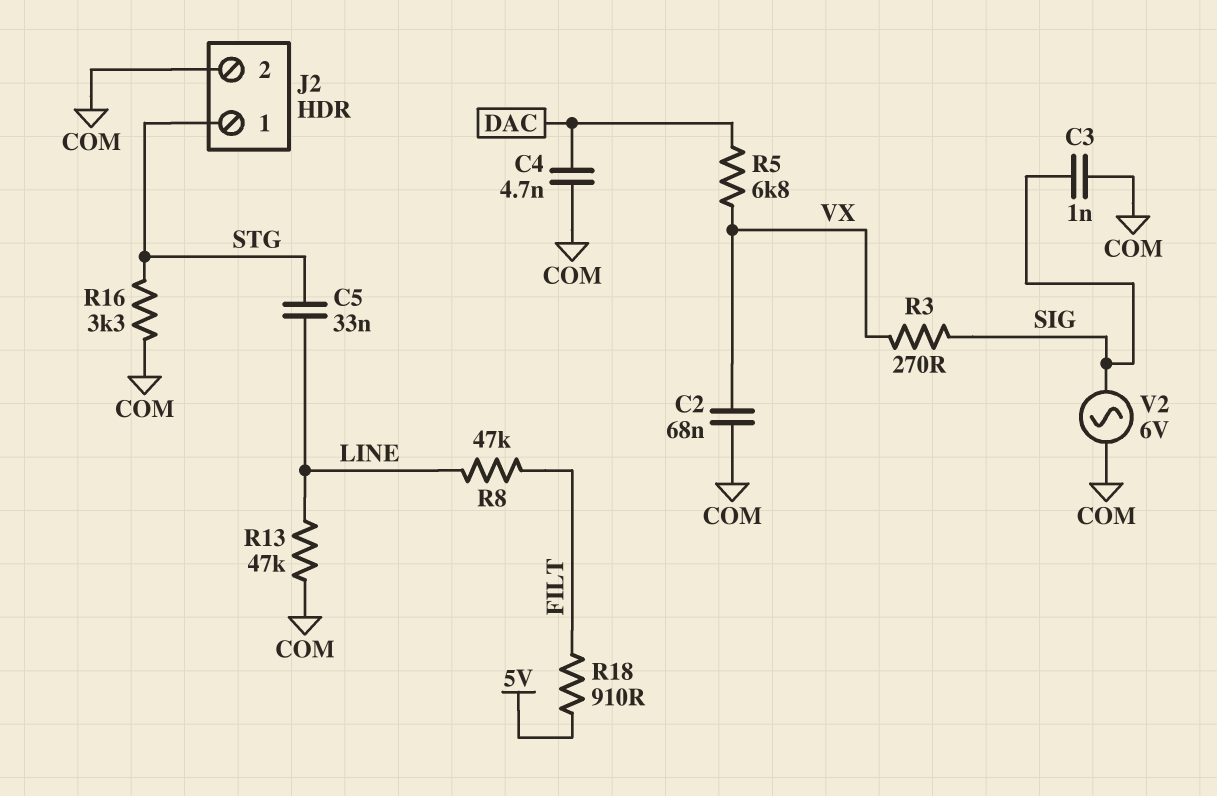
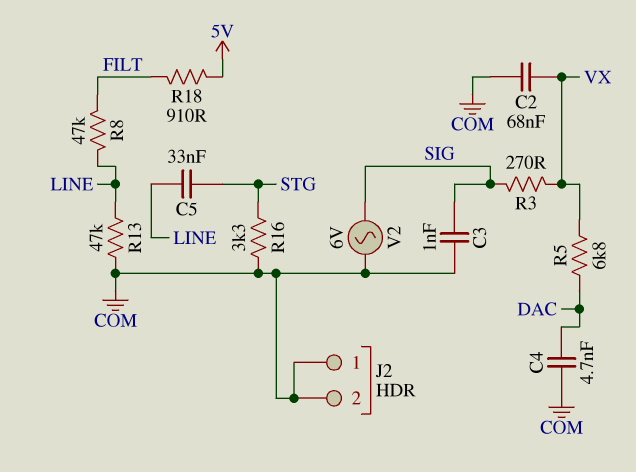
J2 pin 1: STG -> COM

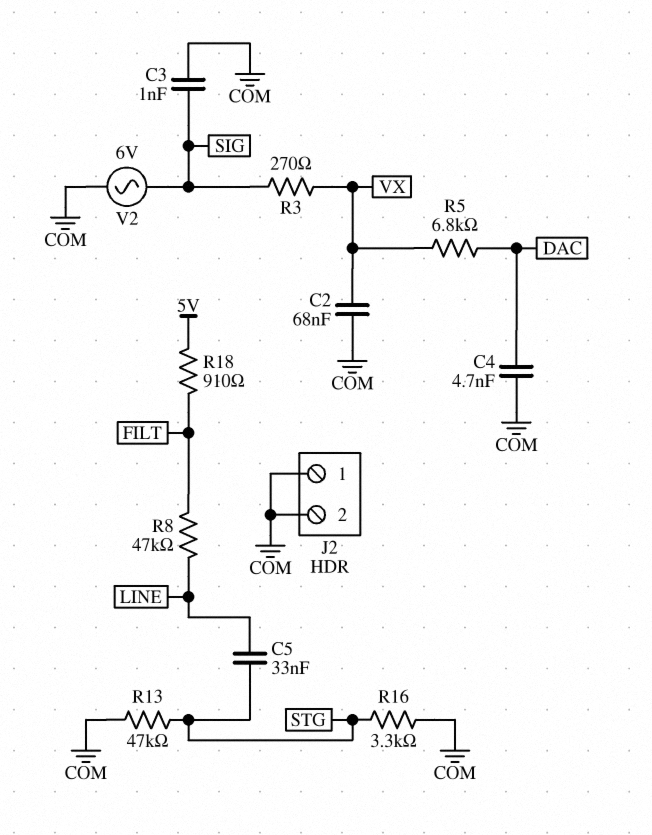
R13: 47k (COM, LINE) -> 47k (COM, STG)

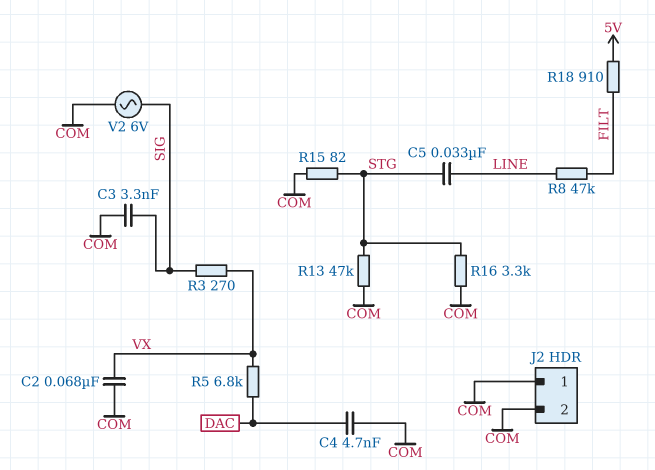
C3: 1nF (COM, SIG) -> 3.3nF (COM, SIG)
R15: none -> 82 (COM, STG)

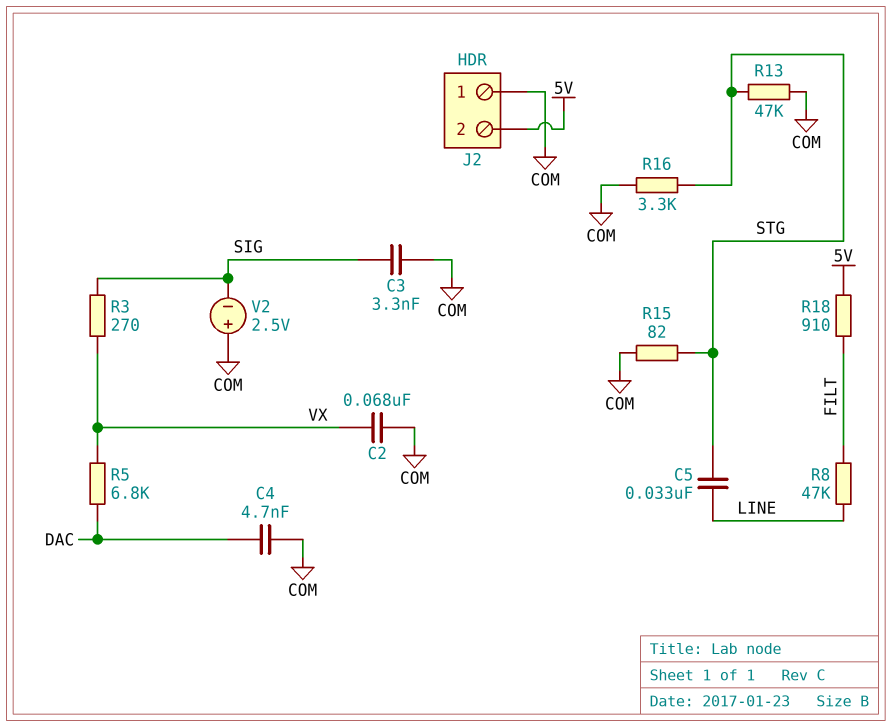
J2 pin 2: COM -> 5V
V2: AC 6V (COM, SIG) -> 2.5V (plus COM, minus SIG)

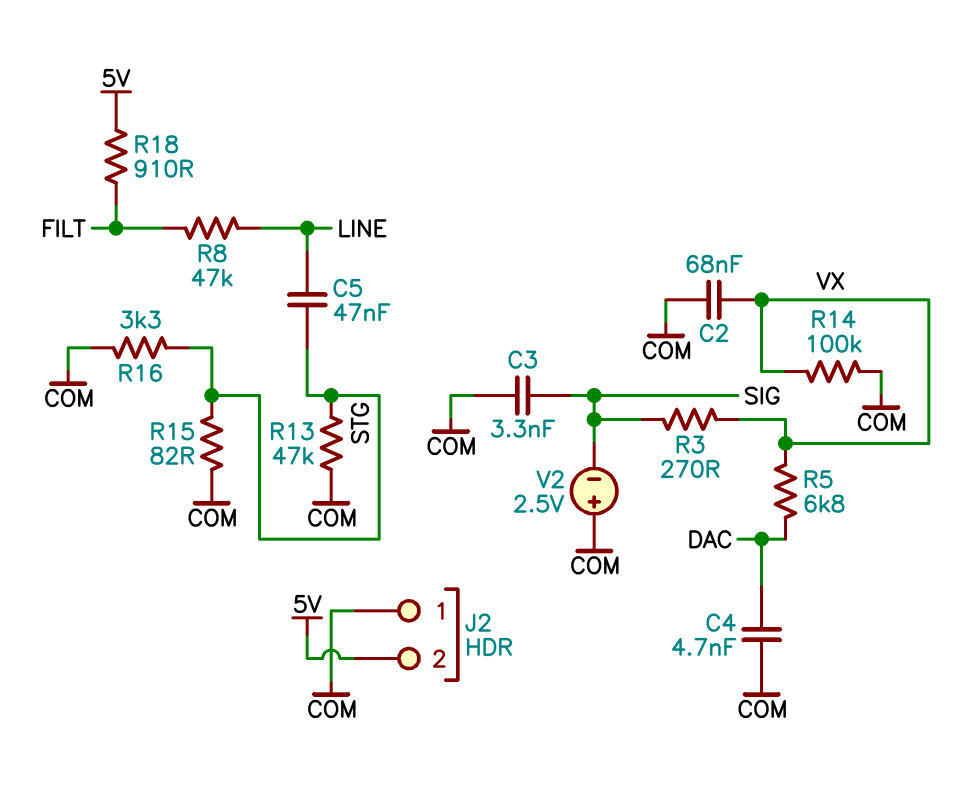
C5: 33nF (LINE, STG) -> 47nF (LINE, STG)
R14: none -> 100k (COM, VX)

